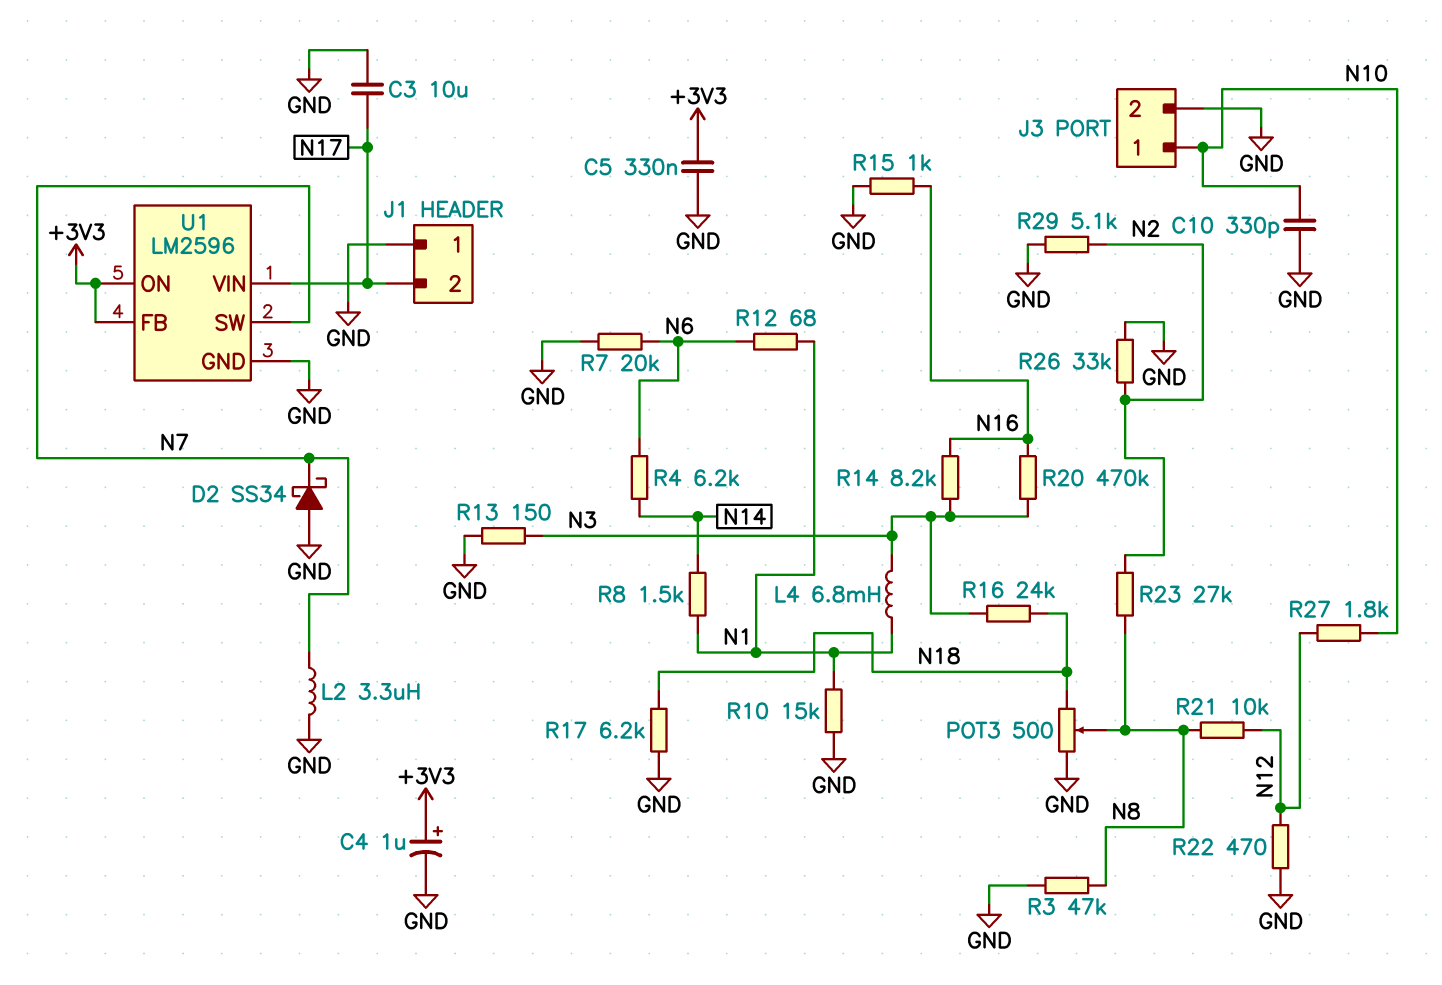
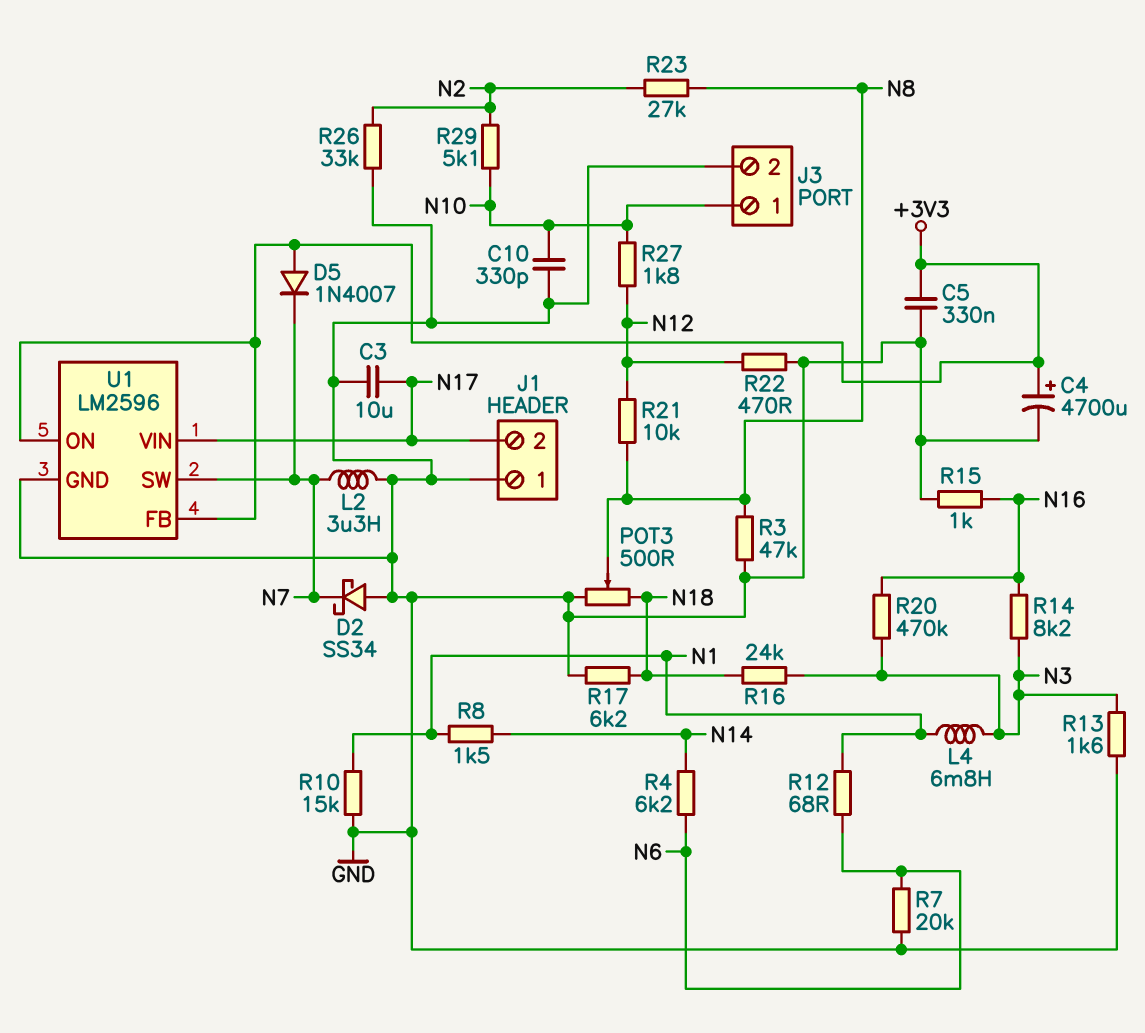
C4: 1uF (plus +3V3, minus GND) -> 4700uF (plus +3V3, minus GND)
D5: none -> diode 1N4007 (A +3V3, K N7)
R13: 150 (GND, N3) -> 1.6k (GND, N3)
R29: 5.1k (GND, N2) -> 5.1k (N2, N10)

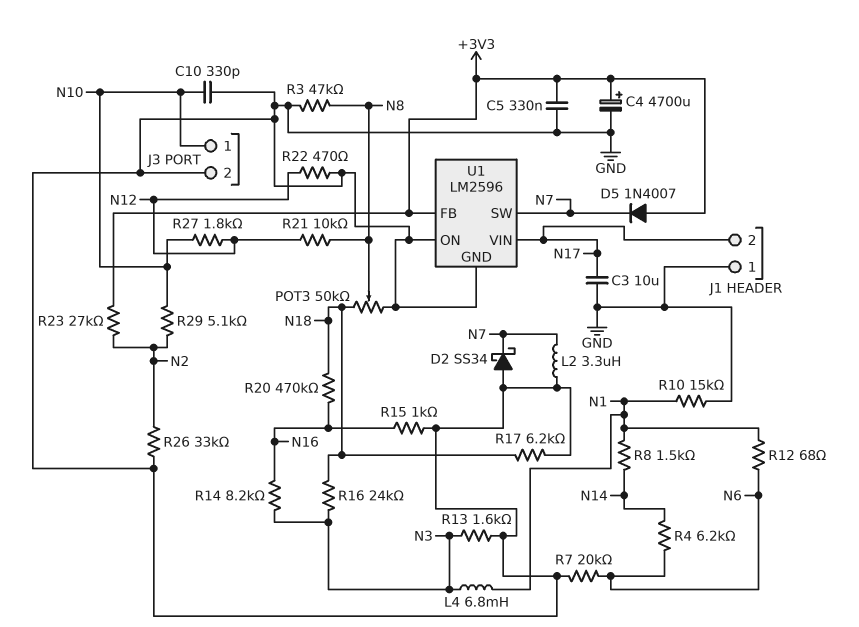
POT3: 500 (GND, N18, wiper N8) -> 50k (GND, N18, wiper N8)
R20: 470k (N3, N16) -> 470k (N16, N18)
R23: 27k (N2, N8) -> 27k (+3V3, N2)
U1 pin ON: +3V3 -> GND

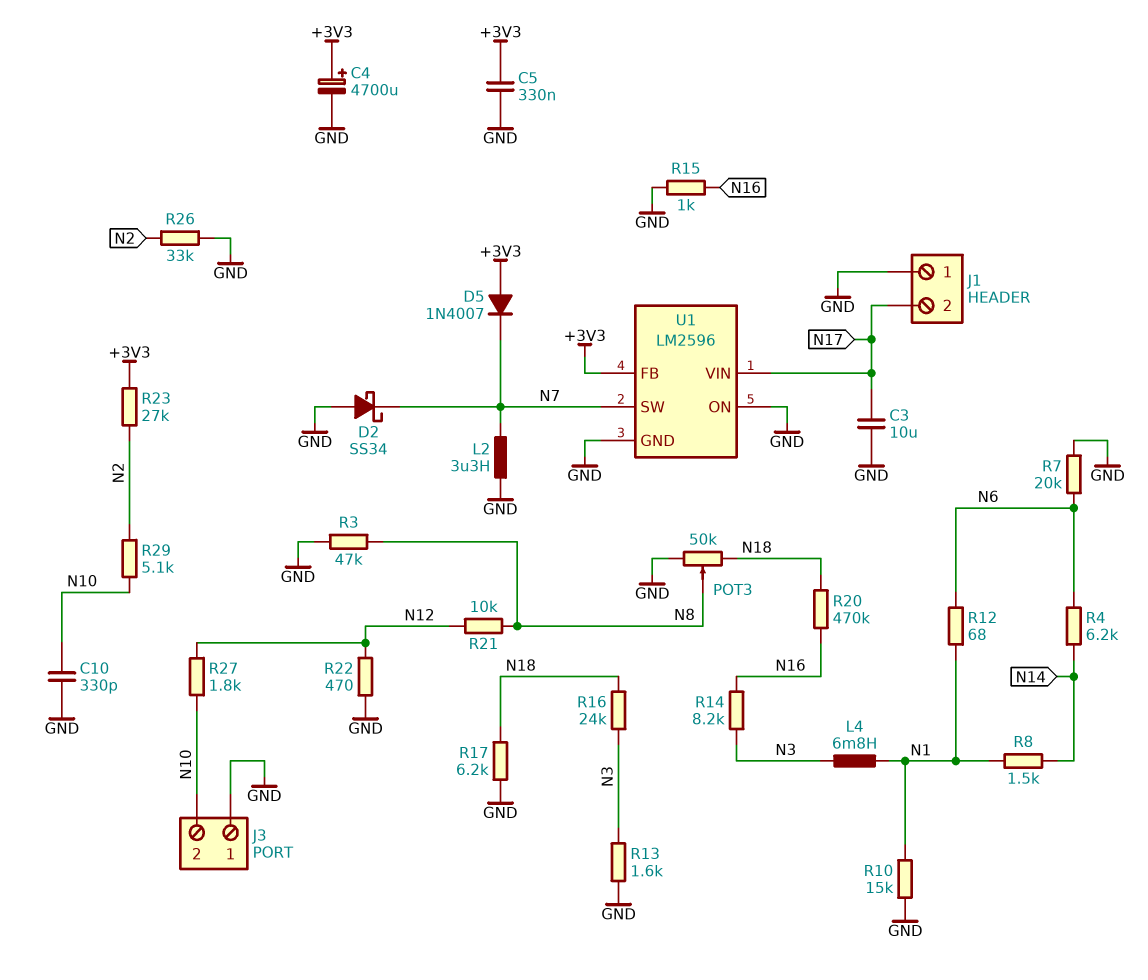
J3 pin 1: N10 -> GND
J3 pin 2: GND -> N10

